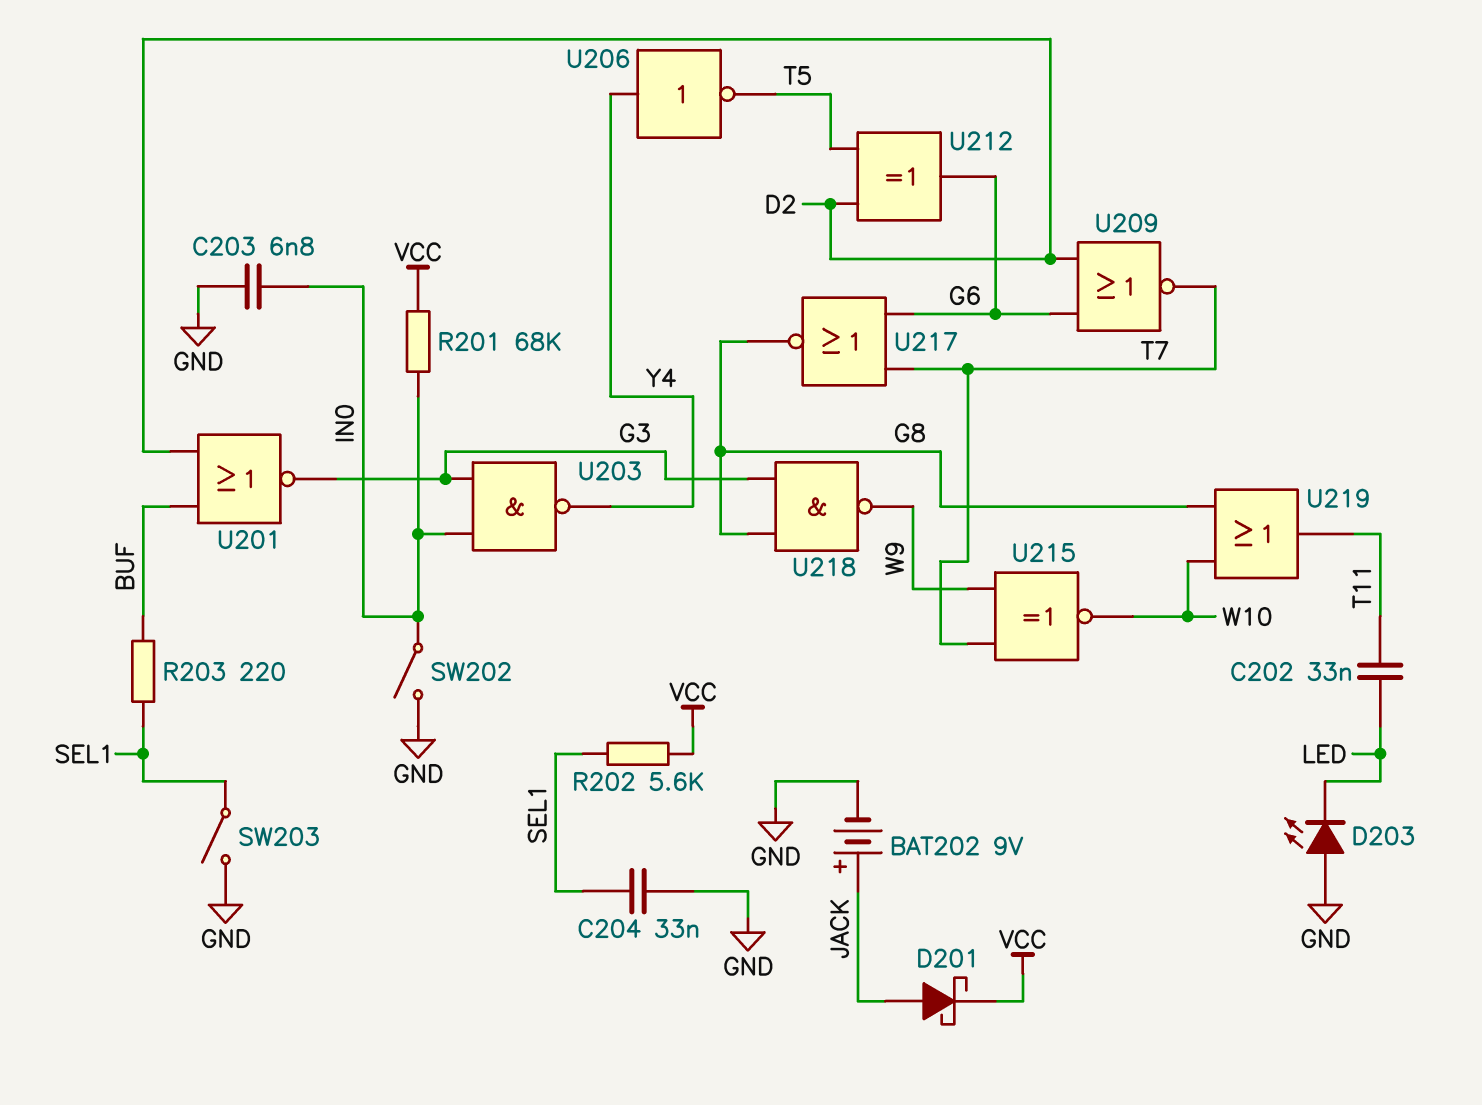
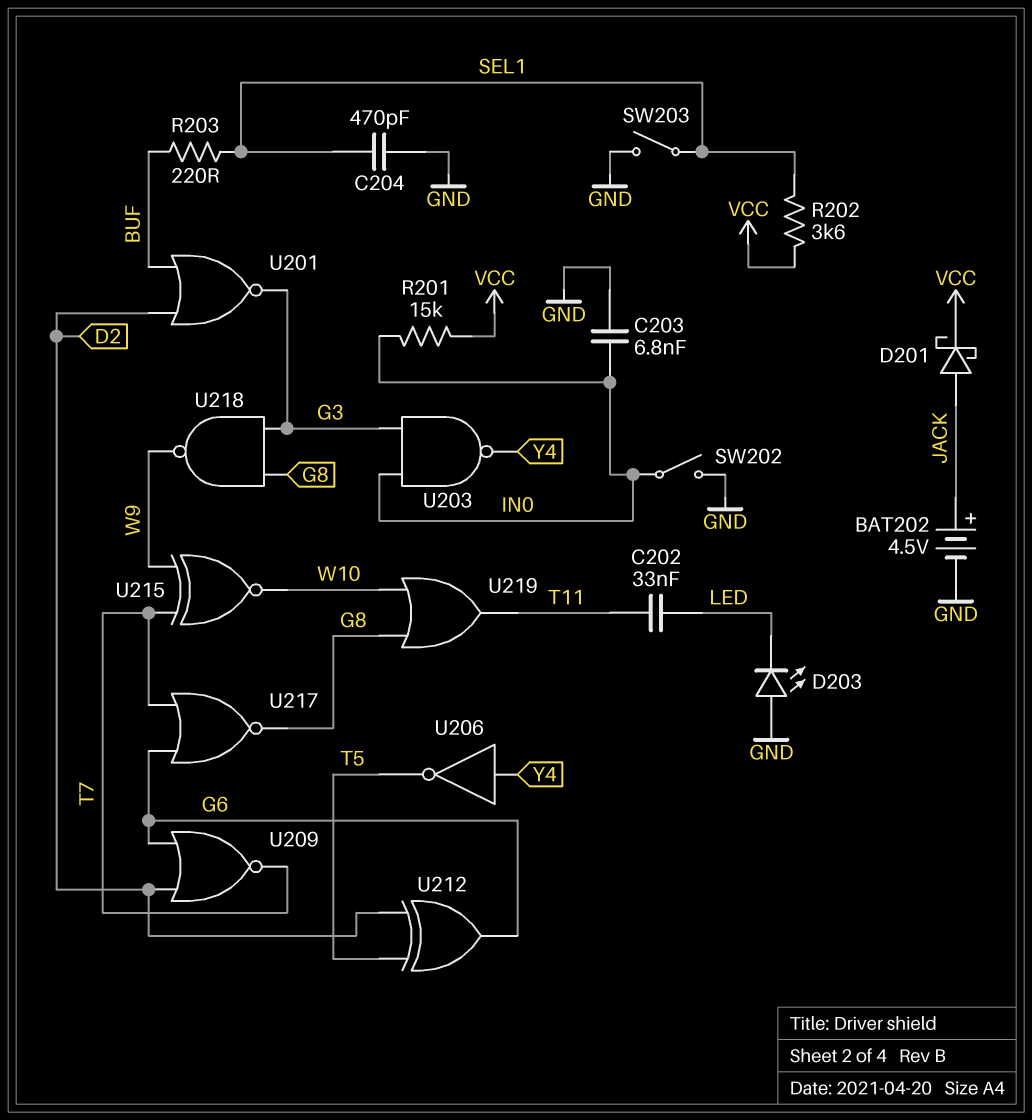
BAT202: 9V (plus JACK, minus GND) -> 4.5V (plus JACK, minus GND)
C204: 33nF (GND, SEL1) -> 470pF (GND, SEL1)
R201: 68k (IN0, VCC) -> 15k (IN0, VCC)
R202: 5.6k (SEL1, VCC) -> 3.6k (SEL1, VCC)

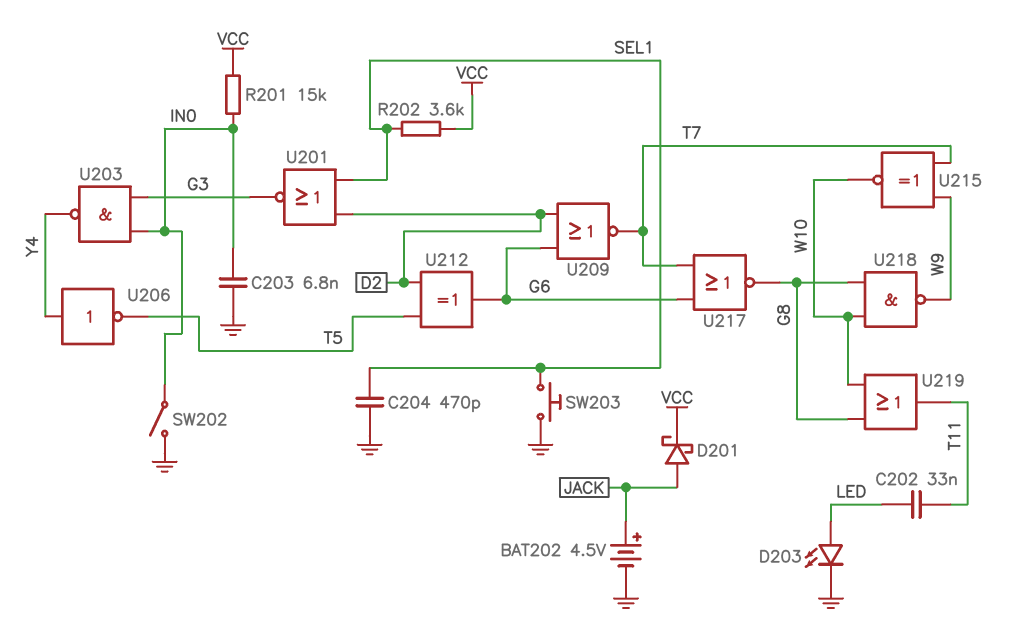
D203: LED (A GND, K LED) -> LED (A LED, K GND)
R203: 220 (BUF, SEL1) -> none
SW203: switch (GND, SEL1) -> button (GND, SEL1)
U201: NOR (in BUF, in D2, out G3) -> NOR (in D2, in SEL1, out G3)
U218: NAND (in G3, in G8, out W9) -> NAND (in G8, in W10, out W9)

